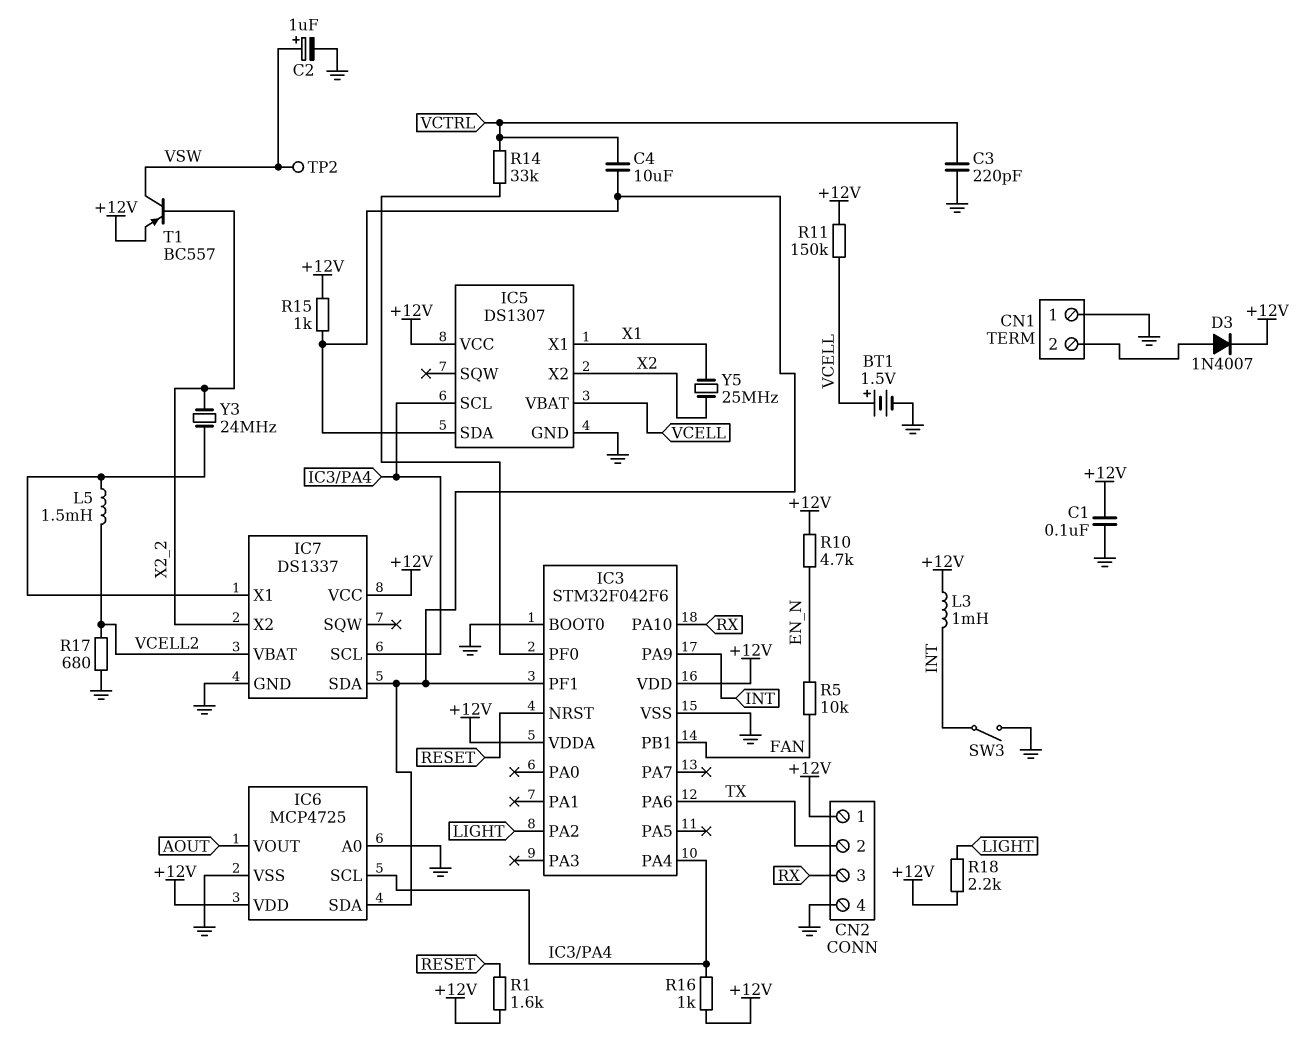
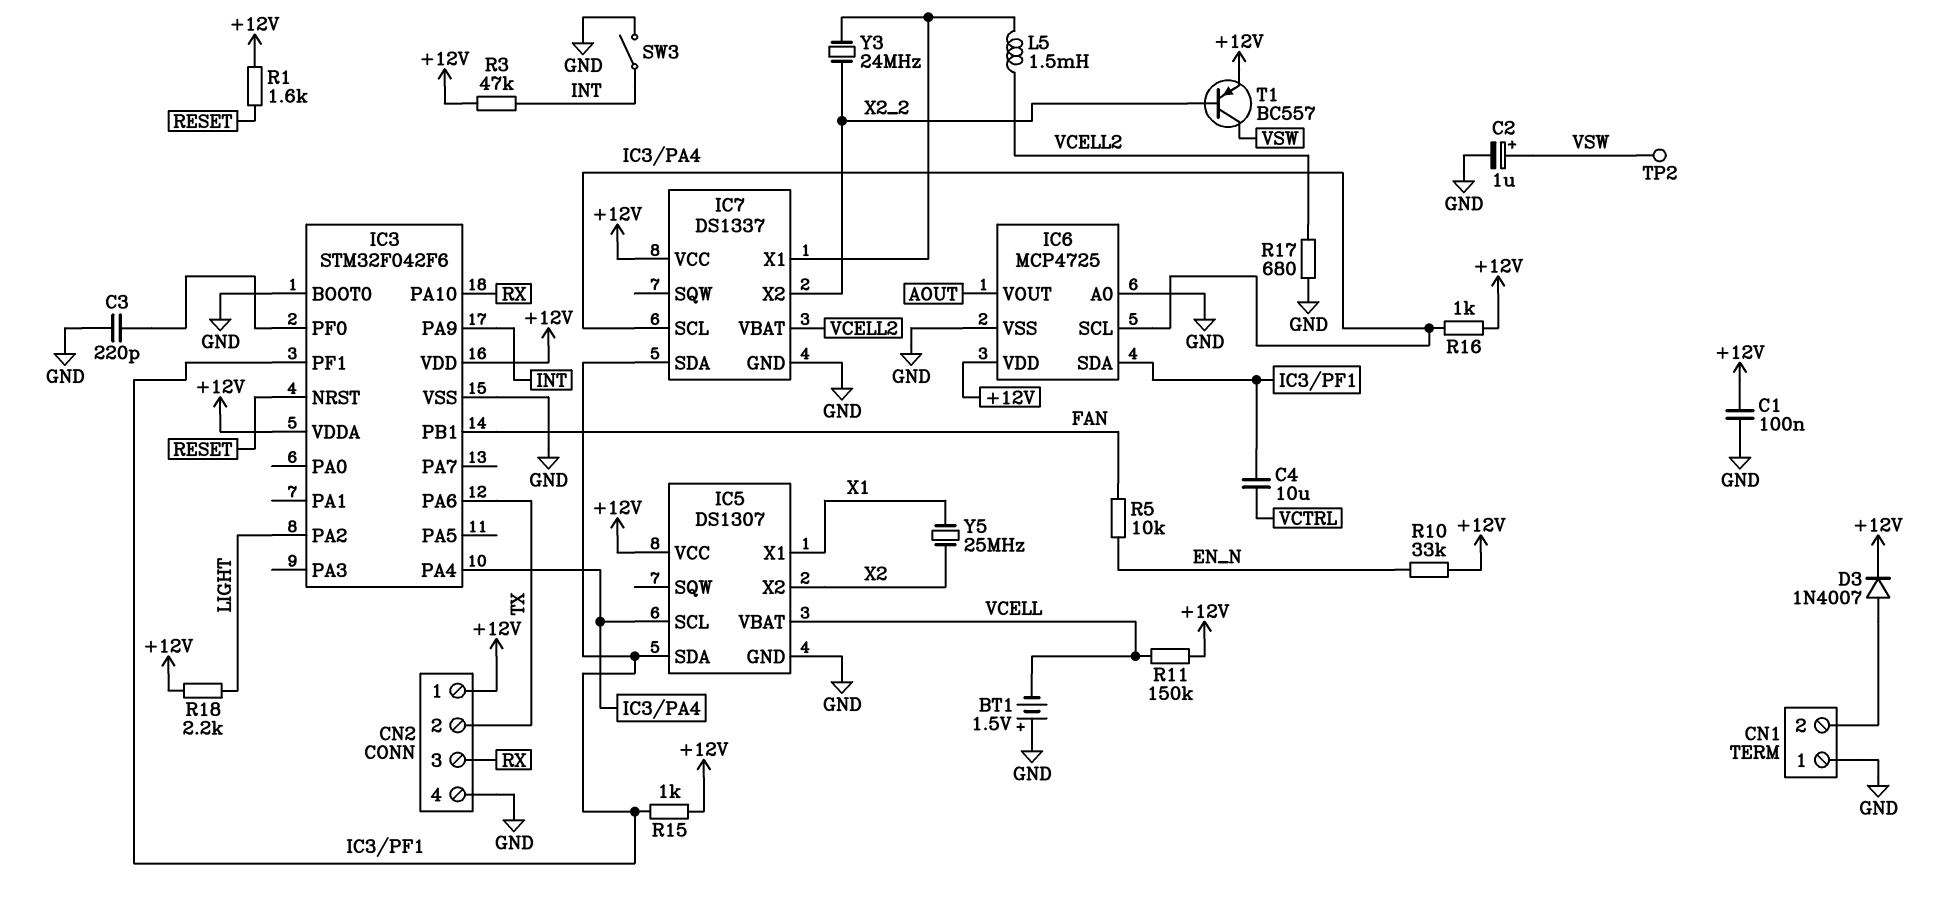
BT1: 1.5V (plus VCELL, minus GND) -> 1.5V (plus GND, minus VCELL)
C3: 220pF (GND, VCTRL) -> 220pF (GND, IC3/PF0)
L3: 1mH (+12V, INT) -> none
R3: none -> 47k (+12V, INT)
R10: 4.7k (+12V, EN_N) -> 33k (+12V, EN_N)
R14: 33k (IC3/PF0, VCTRL) -> none

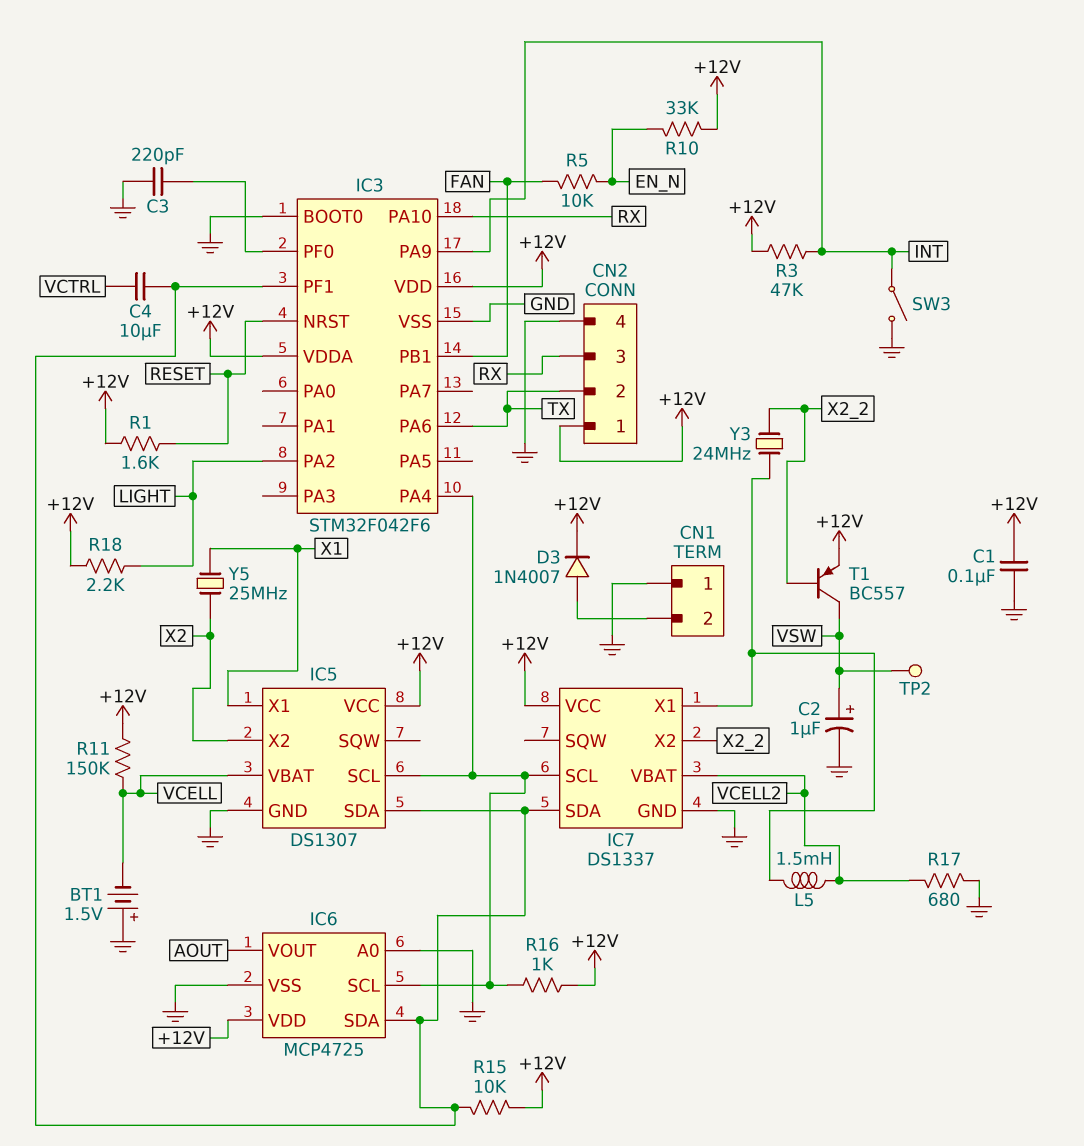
R15: 1k (+12V, IC3/PF1) -> 10k (+12V, IC3/PF1)

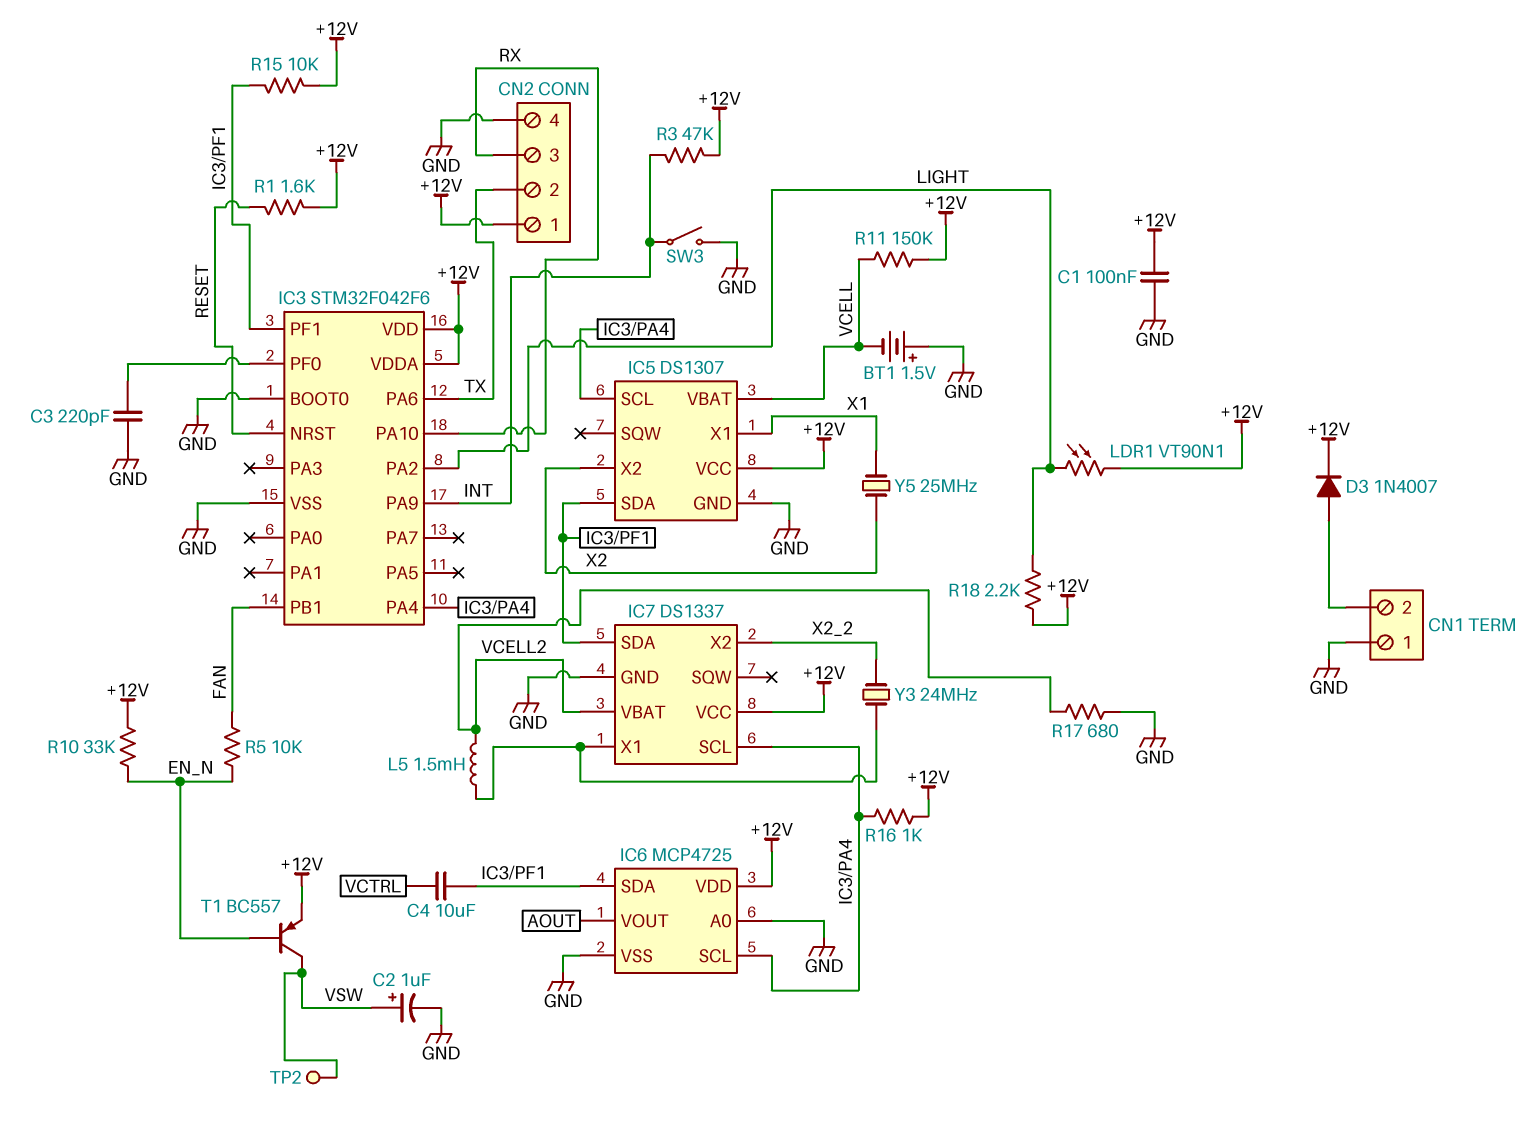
LDR1: none -> VT90N1 (+12V, LIGHT)
T1: PNP BC557 (B X2_2, C VSW, E +12V) -> PNP BC557 (B EN_N, C VSW, E +12V)

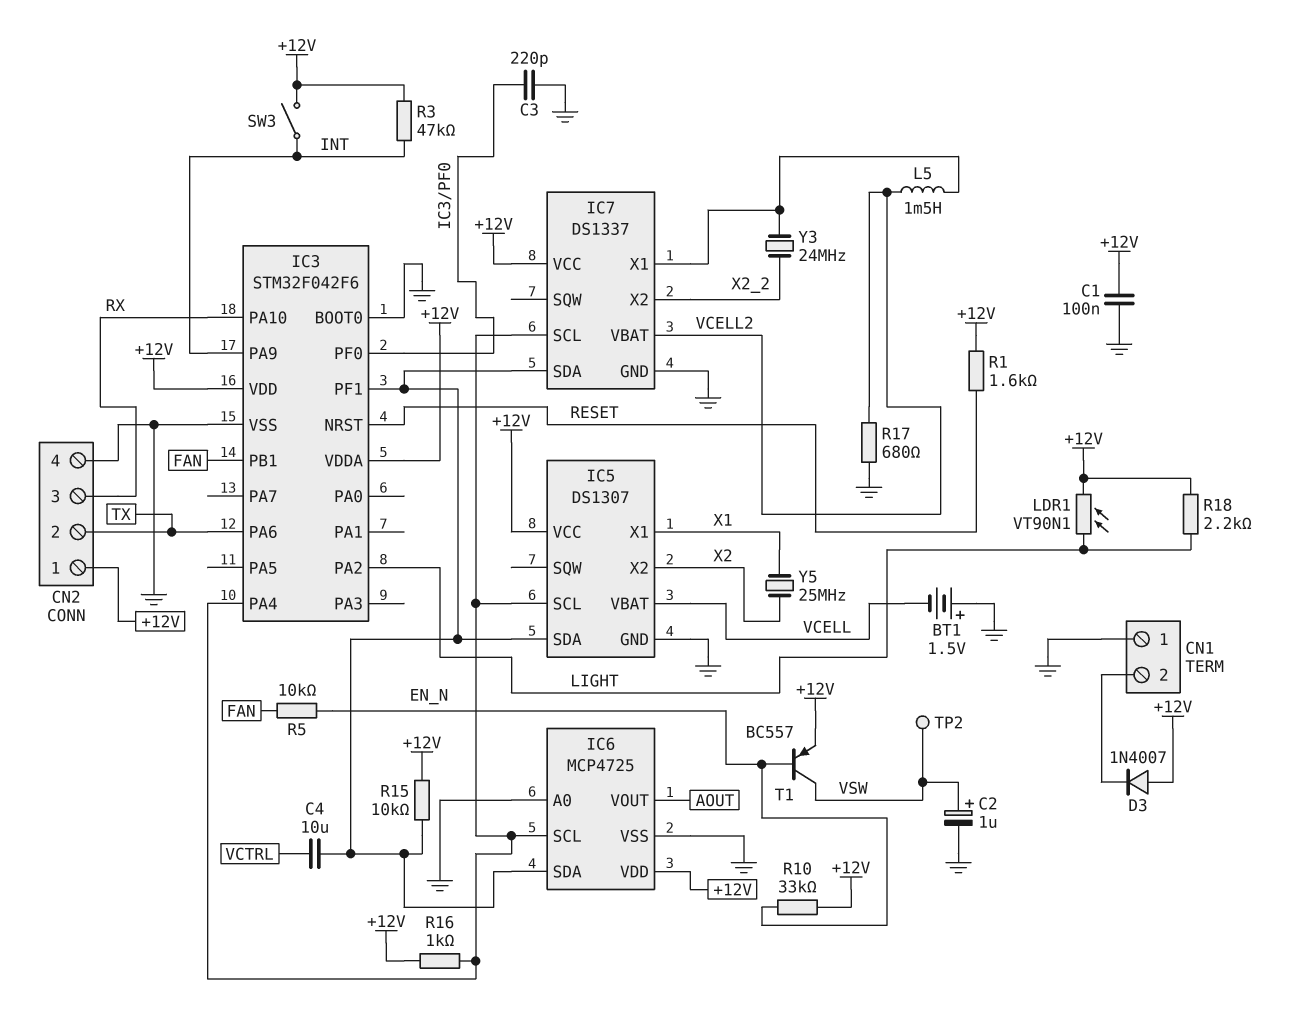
D3: diode 1N4007 (A CN1/2, K +12V) -> diode 1N4007 (A +12V, K CN1/2)
R11: 150k (+12V, VCELL) -> none
SW3: switch (GND, INT) -> switch (+12V, INT)

